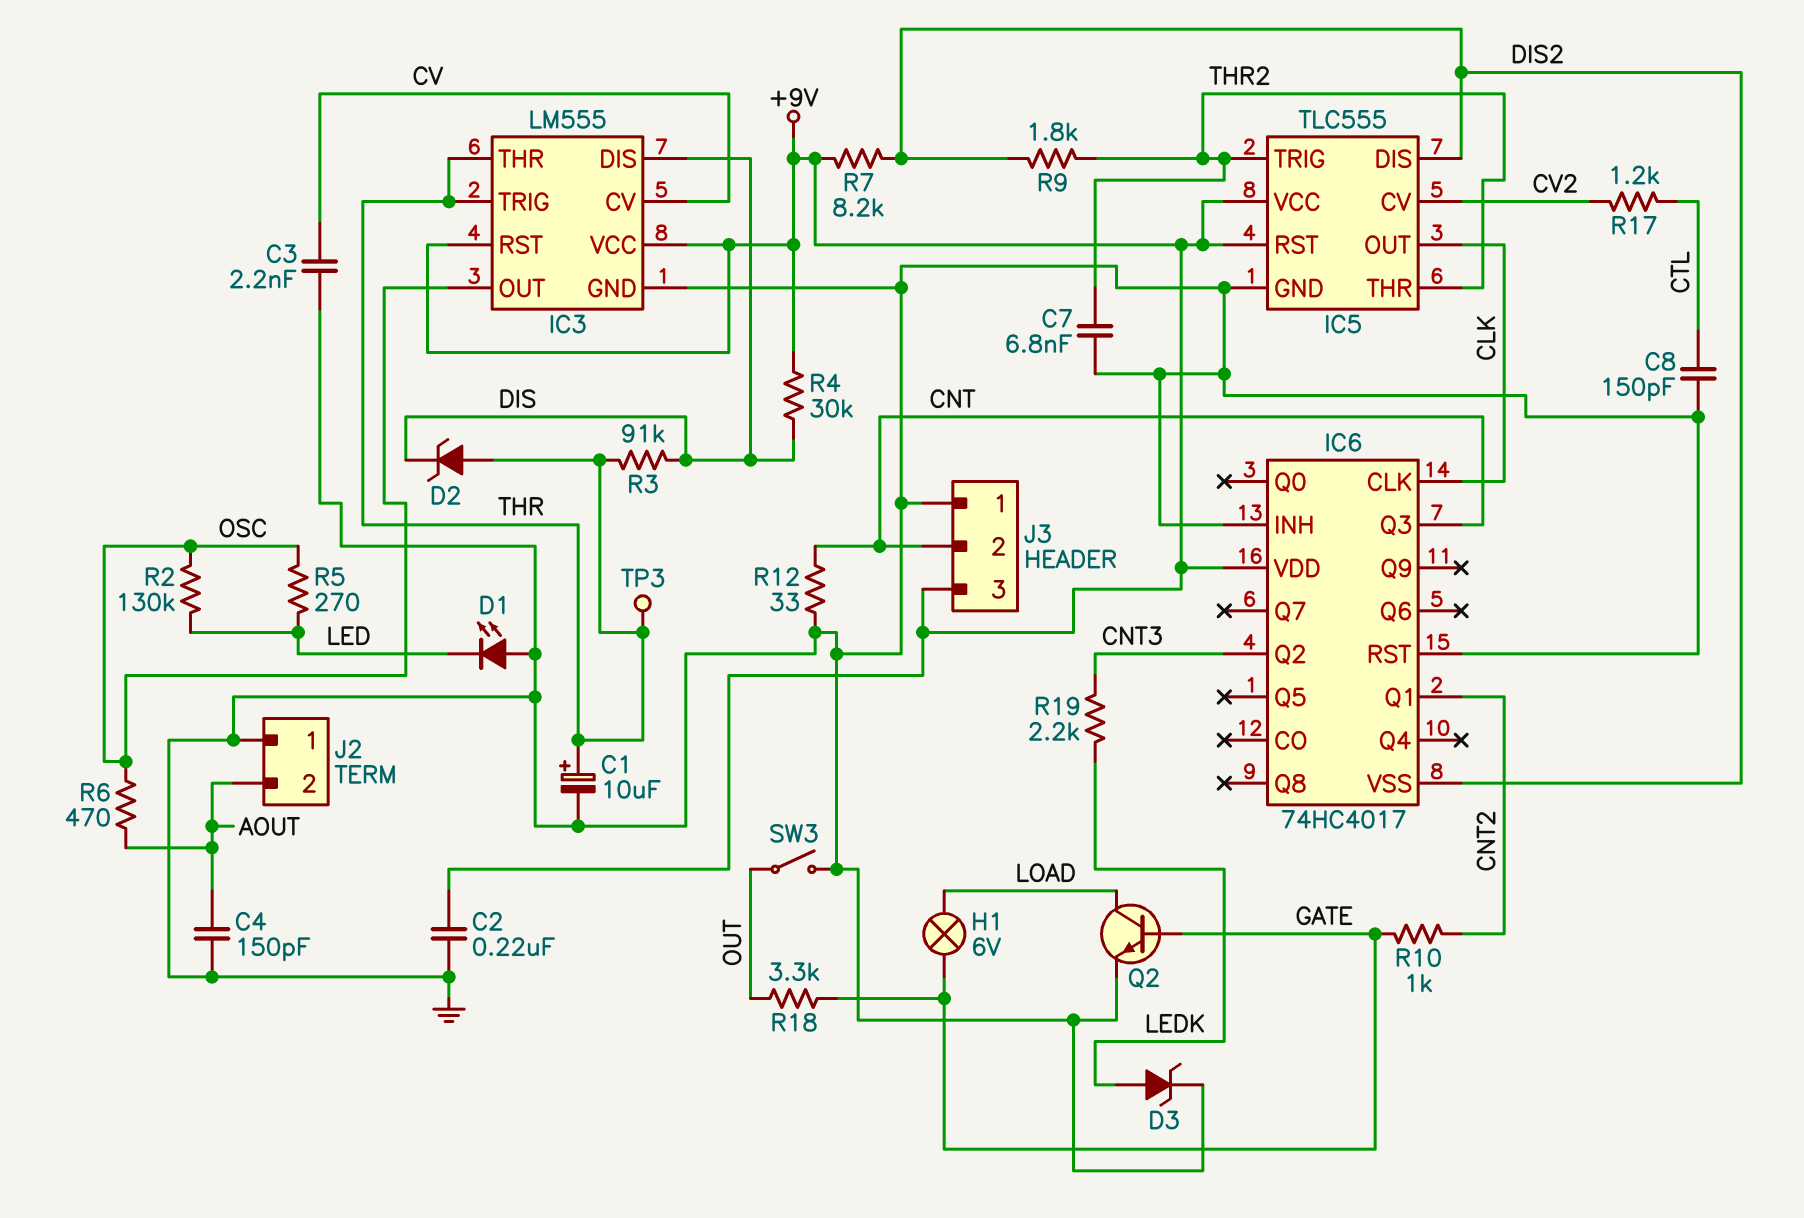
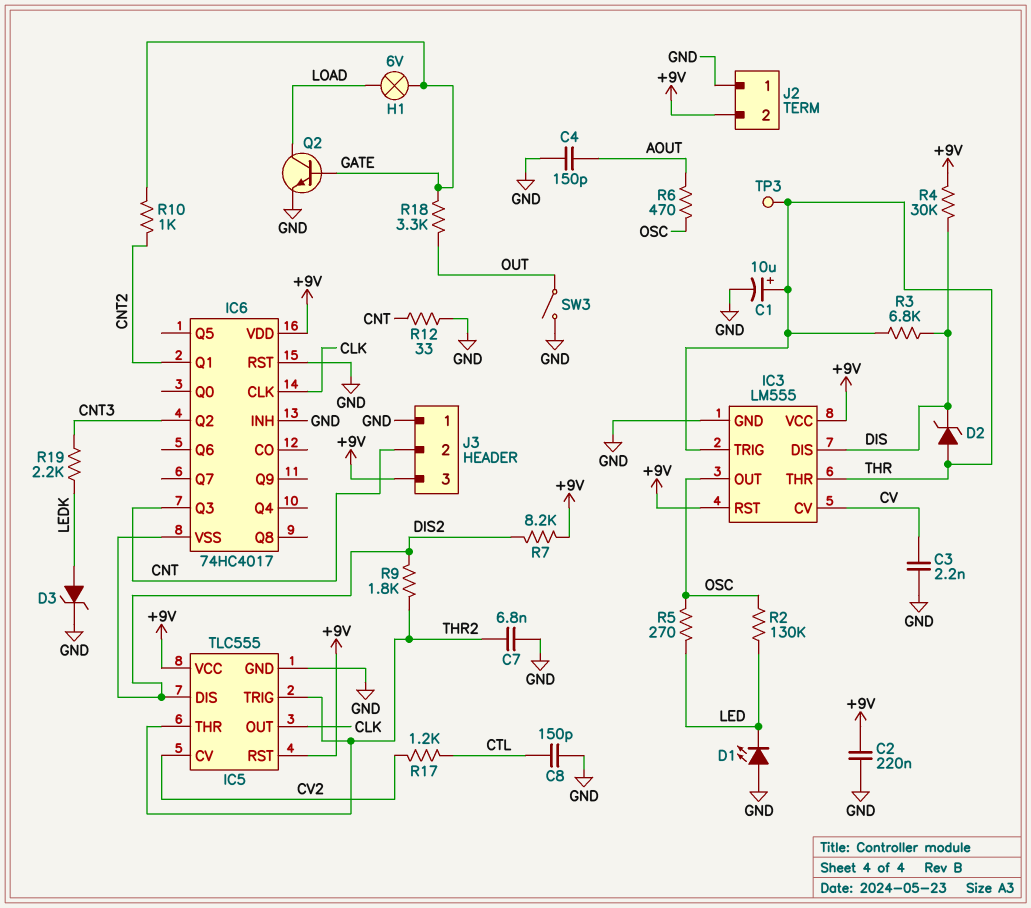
J2 pin 2: AOUT -> +9V
R3: 91k (DIS, THR) -> 6.8k (DIS, THR)

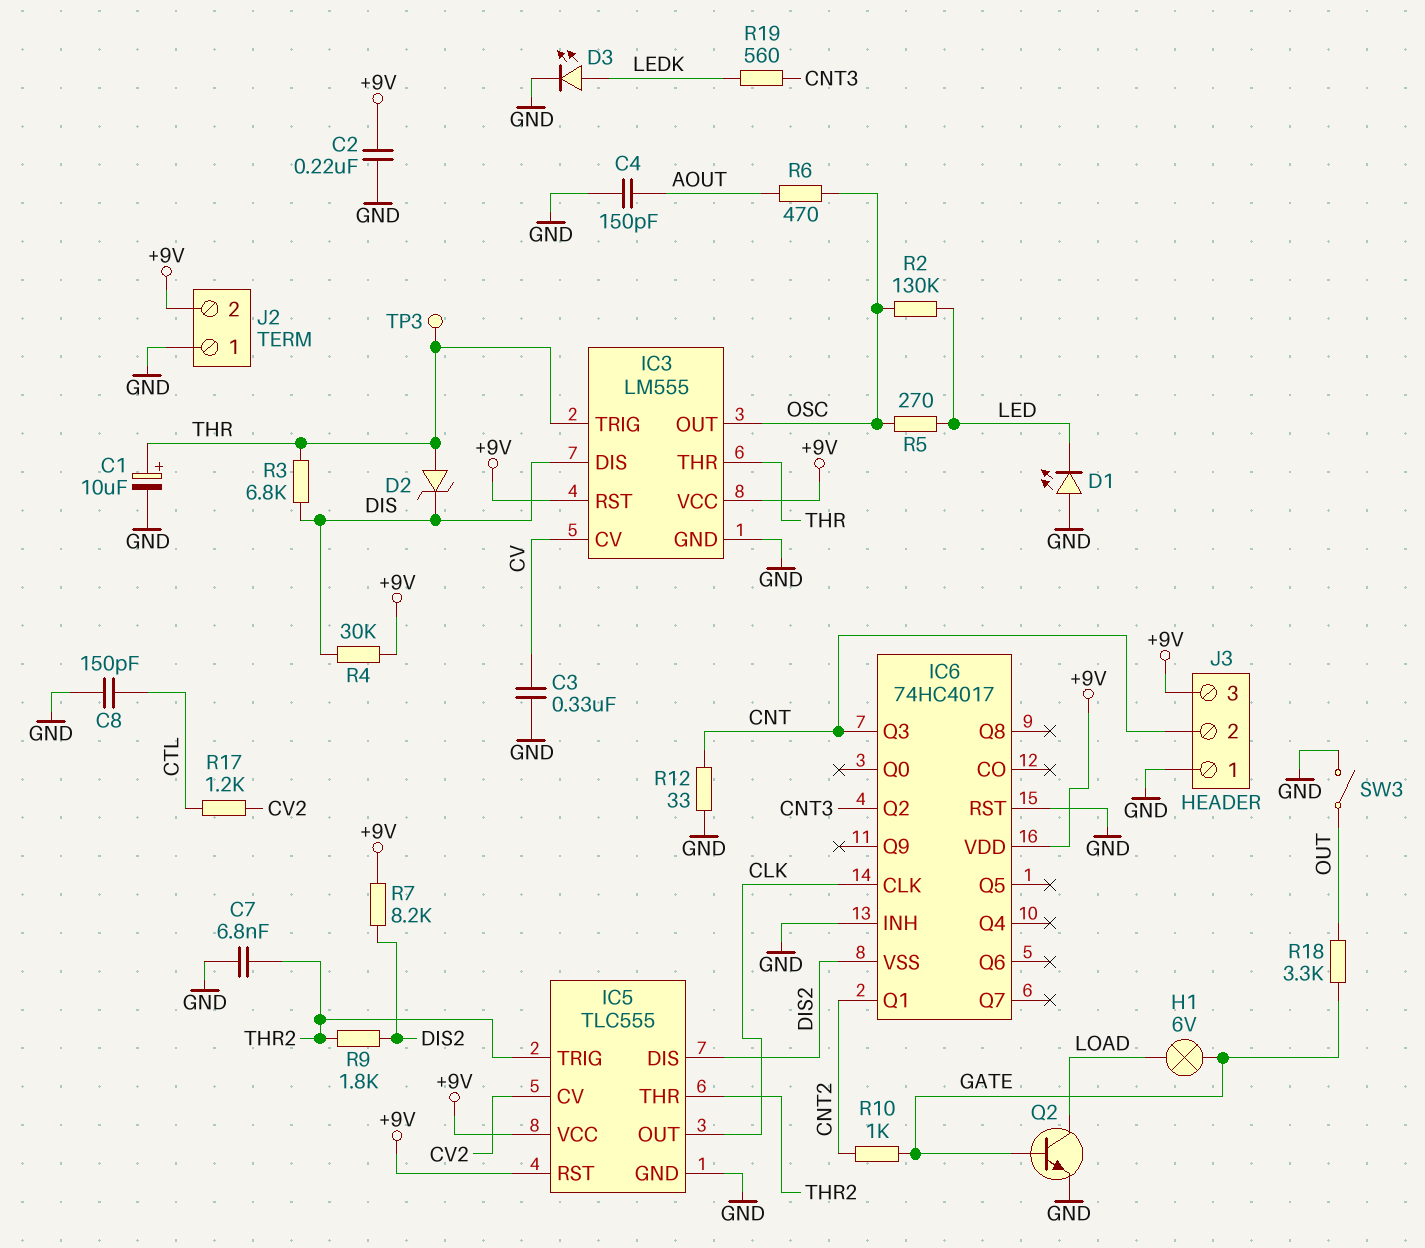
C3: 2.2nF (CV, GND) -> 330nF (CV, GND)
D3: zener (A LEDK, K GND) -> LED (A LEDK, K GND)
R19: 2.2k (CNT3, LEDK) -> 560 (CNT3, LEDK)

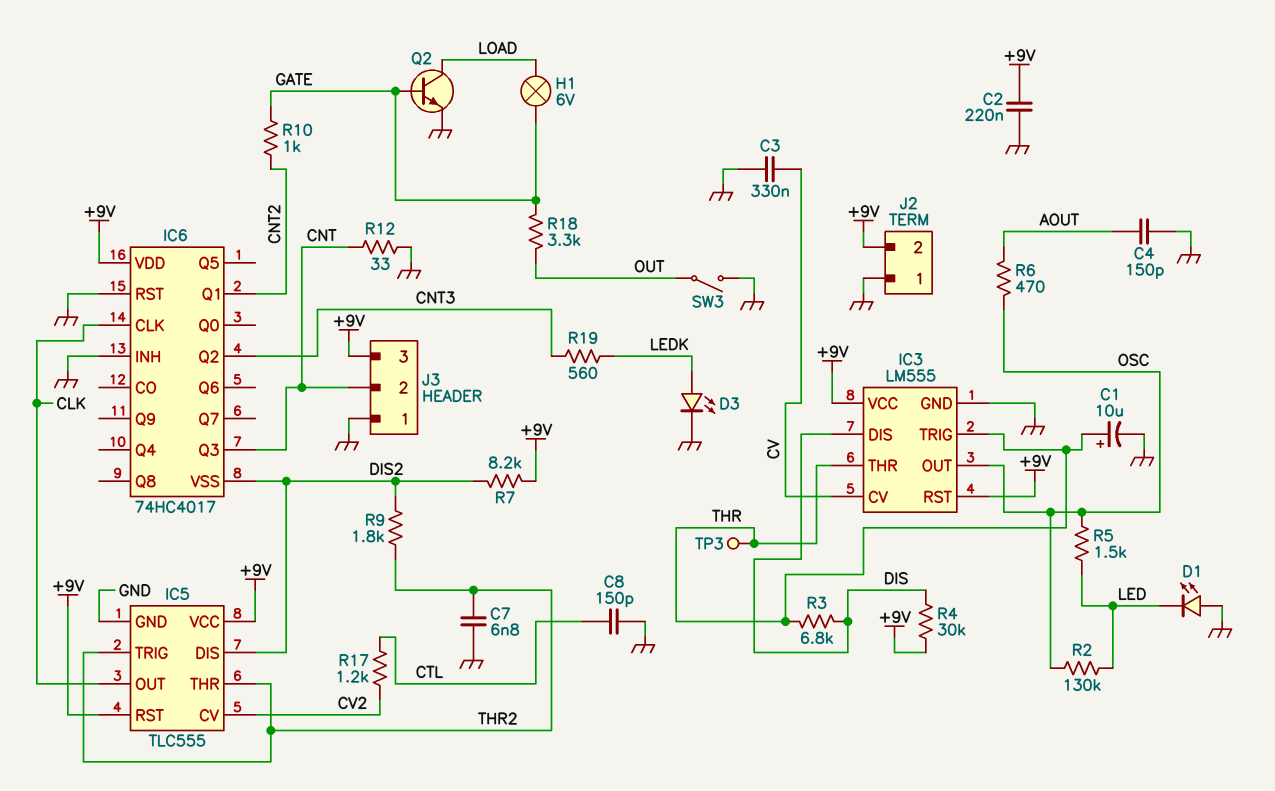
D2: zener (A THR, K DIS) -> none
R5: 270 (LED, OSC) -> 1.5k (LED, OSC)

